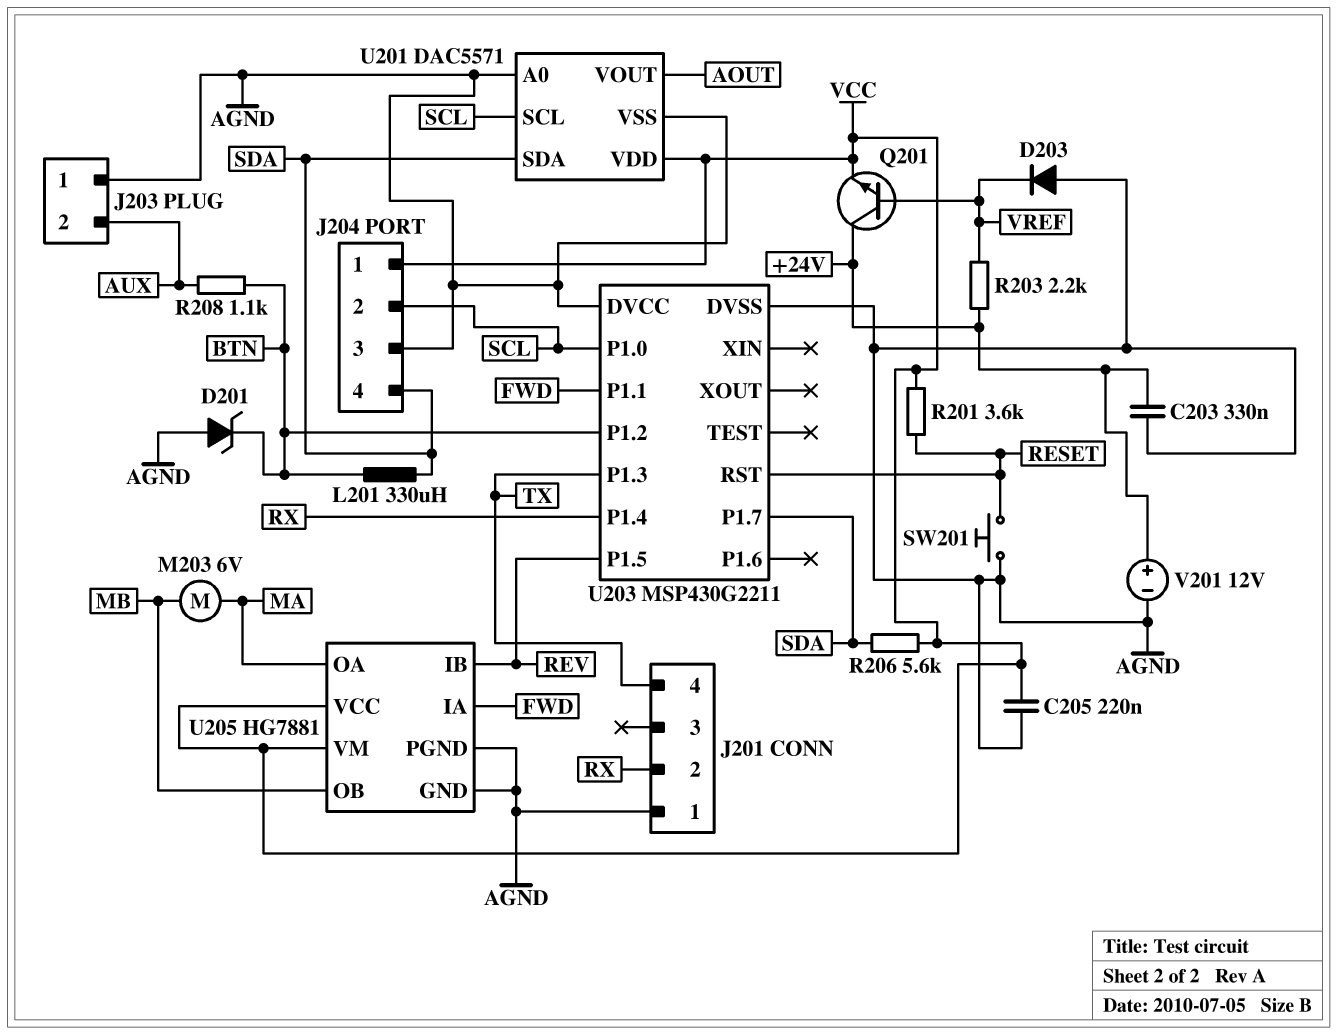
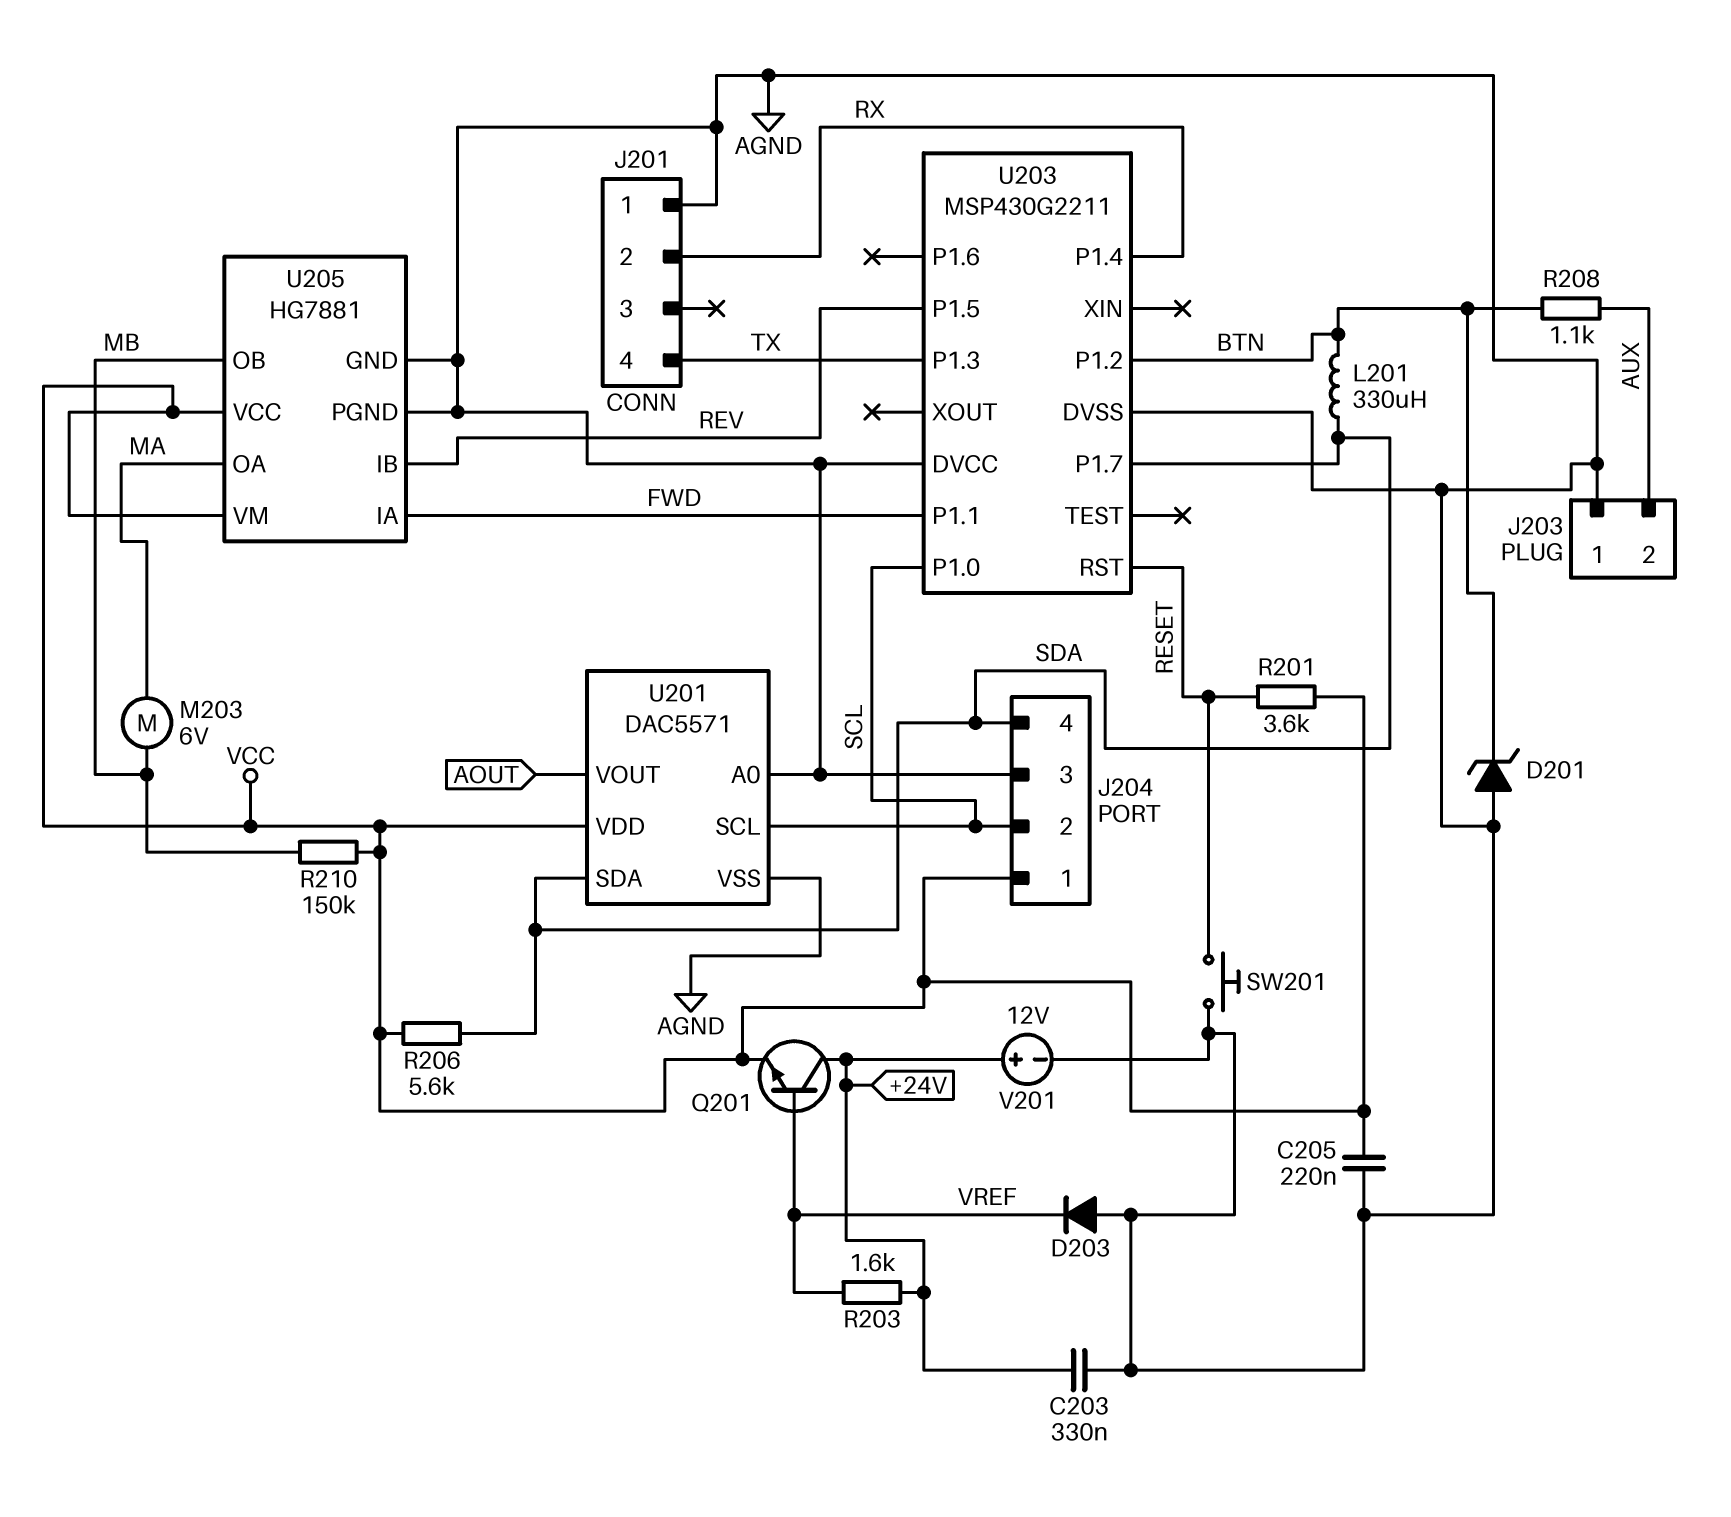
R203: 2.2k (+24V, VREF) -> 1.6k (+24V, VREF)
R210: none -> 150k (MB, VCC)

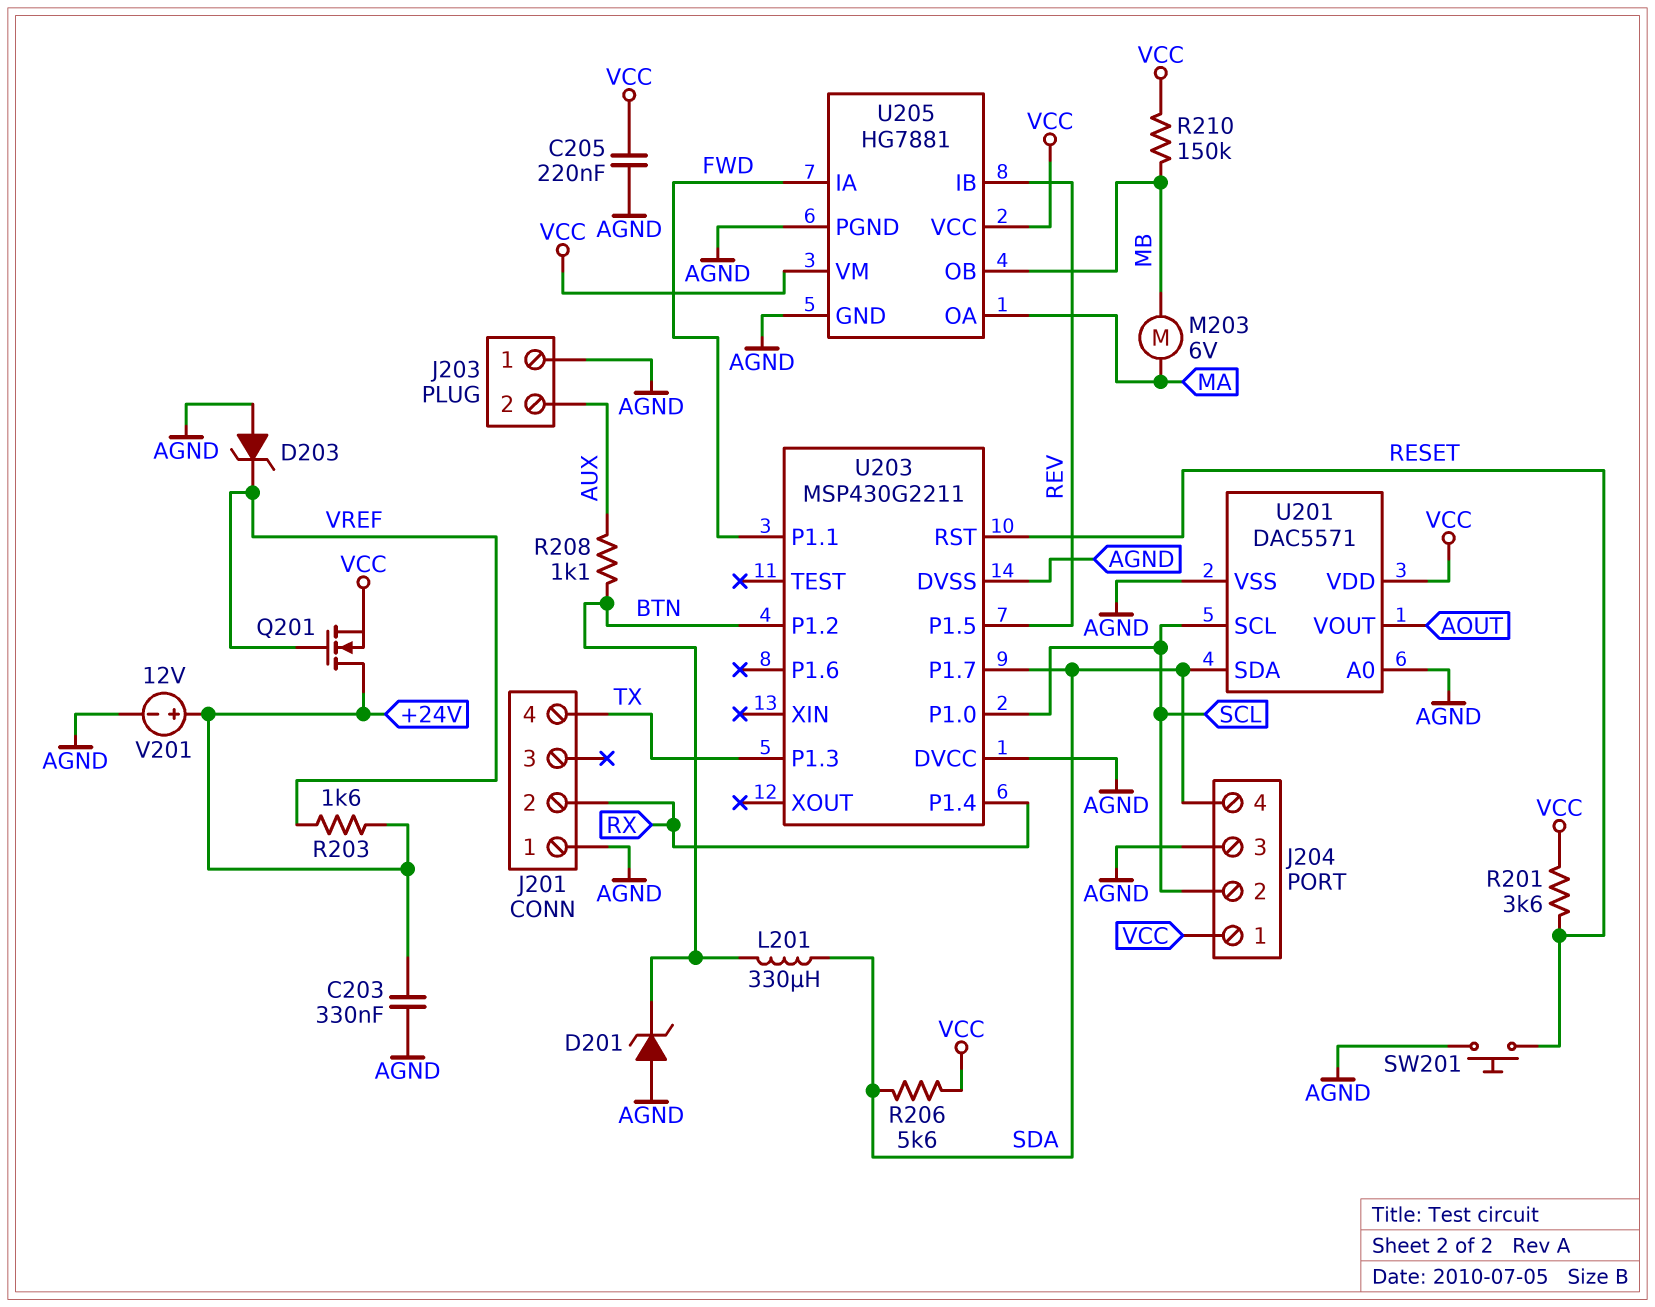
D203: diode (A AGND, K VREF) -> zener (A AGND, K VREF)
Q201: NPN (B VREF, C +24V, E VCC) -> NMOS (G VREF, D +24V, S VCC)

